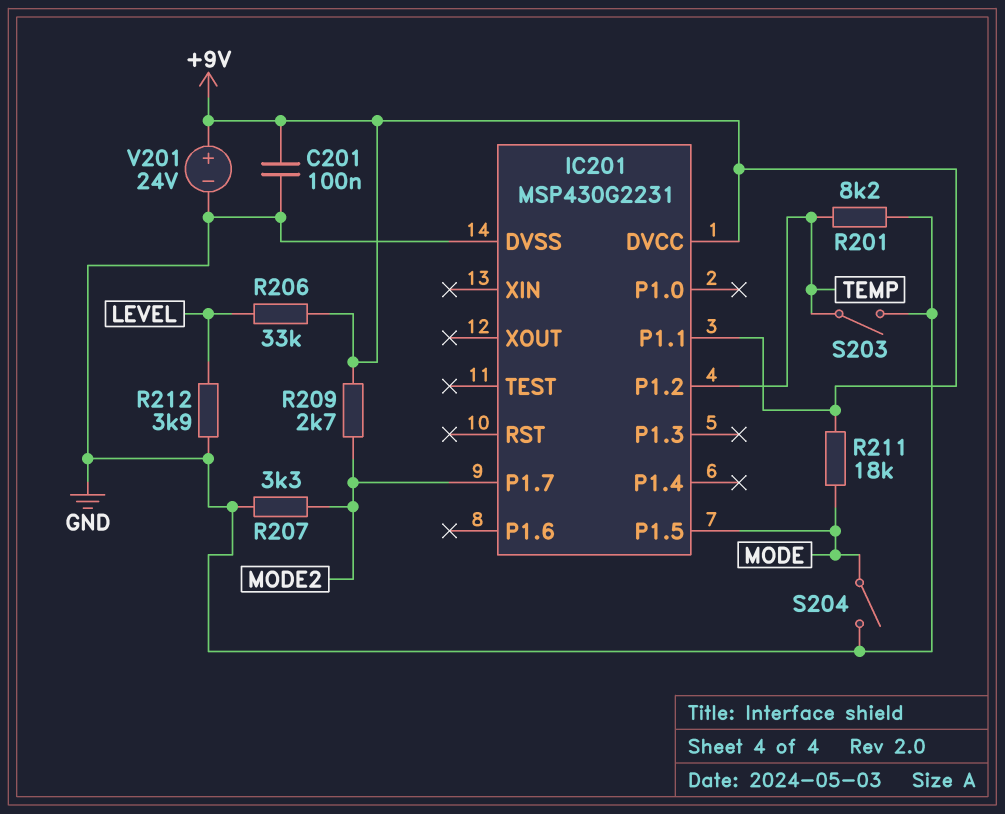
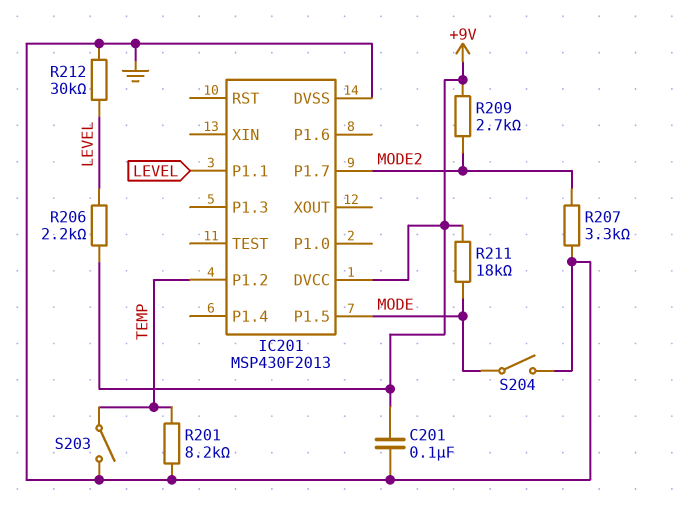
IC201: MSP430G2231 -> MSP430F2013
IC201 pin P1.1: +9V -> LEVEL
R206: 33k (+9V, LEVEL) -> 2.2k (+9V, LEVEL)
R212: 3.9k (GND, LEVEL) -> 30k (GND, LEVEL)
V201: 24V (plus +9V, minus GND) -> none

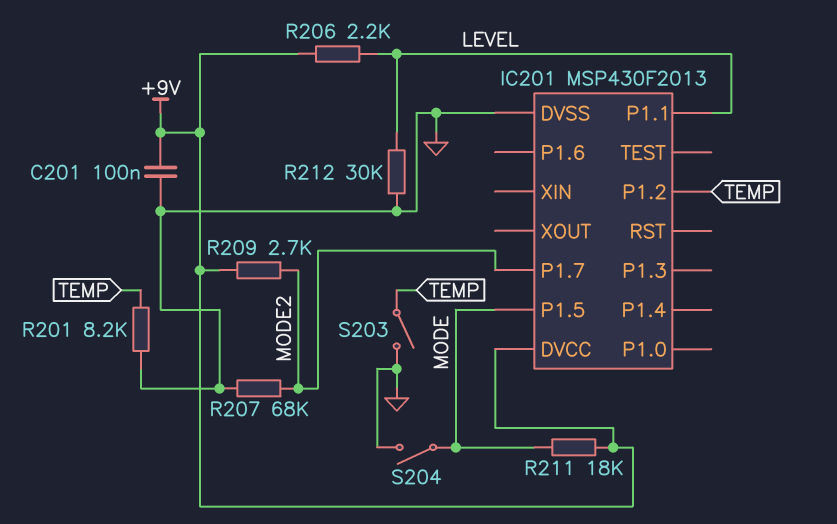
R207: 3.3k (GND, MODE2) -> 68k (GND, MODE2)

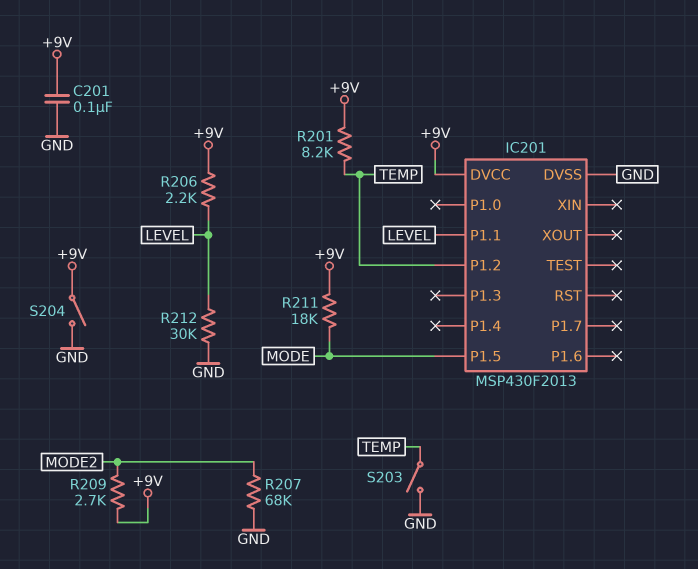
IC201 pin P1.7: MODE2 -> none
R201: 8.2k (GND, TEMP) -> 8.2k (+9V, TEMP)
S204: switch (GND, MODE) -> switch (+9V, GND)

